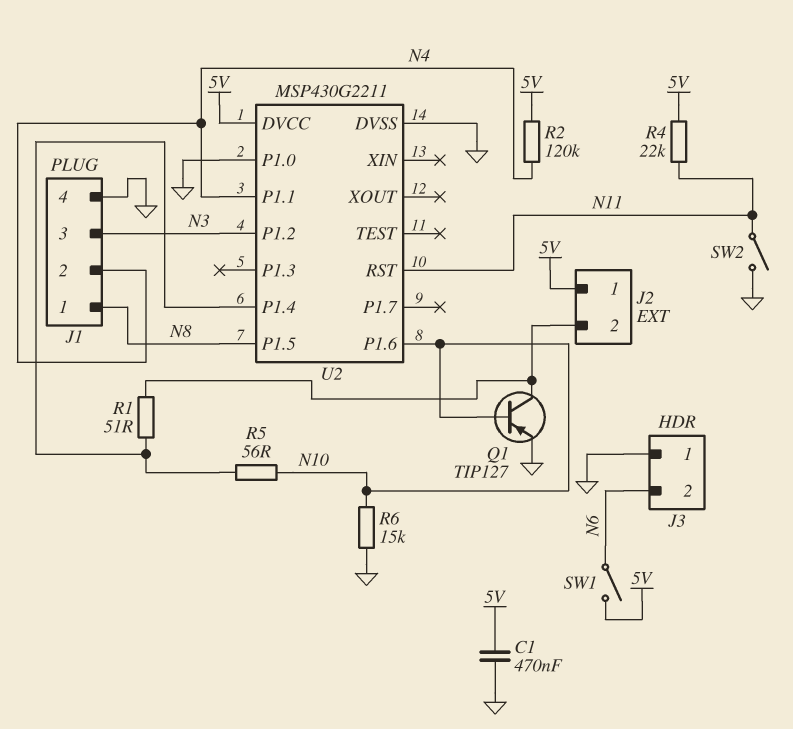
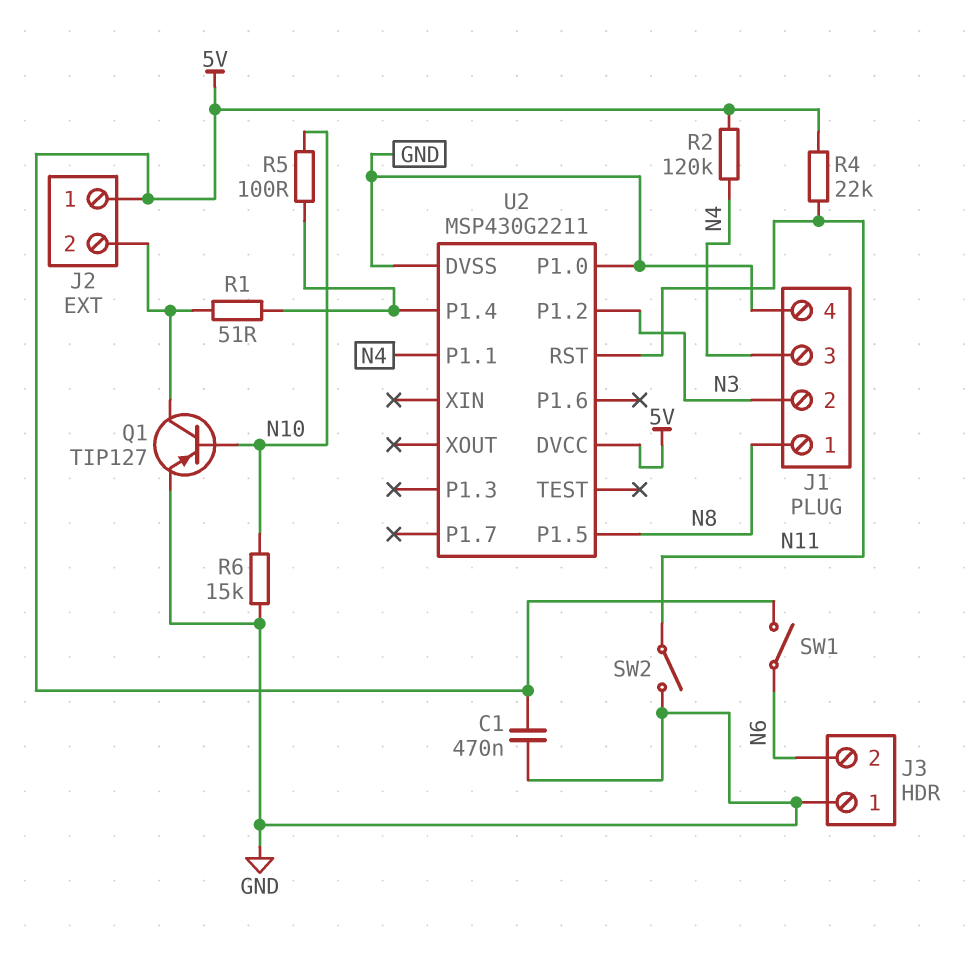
J1 pin 2: N4 -> N3
J1 pin 3: N3 -> N4
R5: 56 (N10, U2/P1.4) -> 100 (N10, U2/P1.4)
U2 pin P1.6: N10 -> none

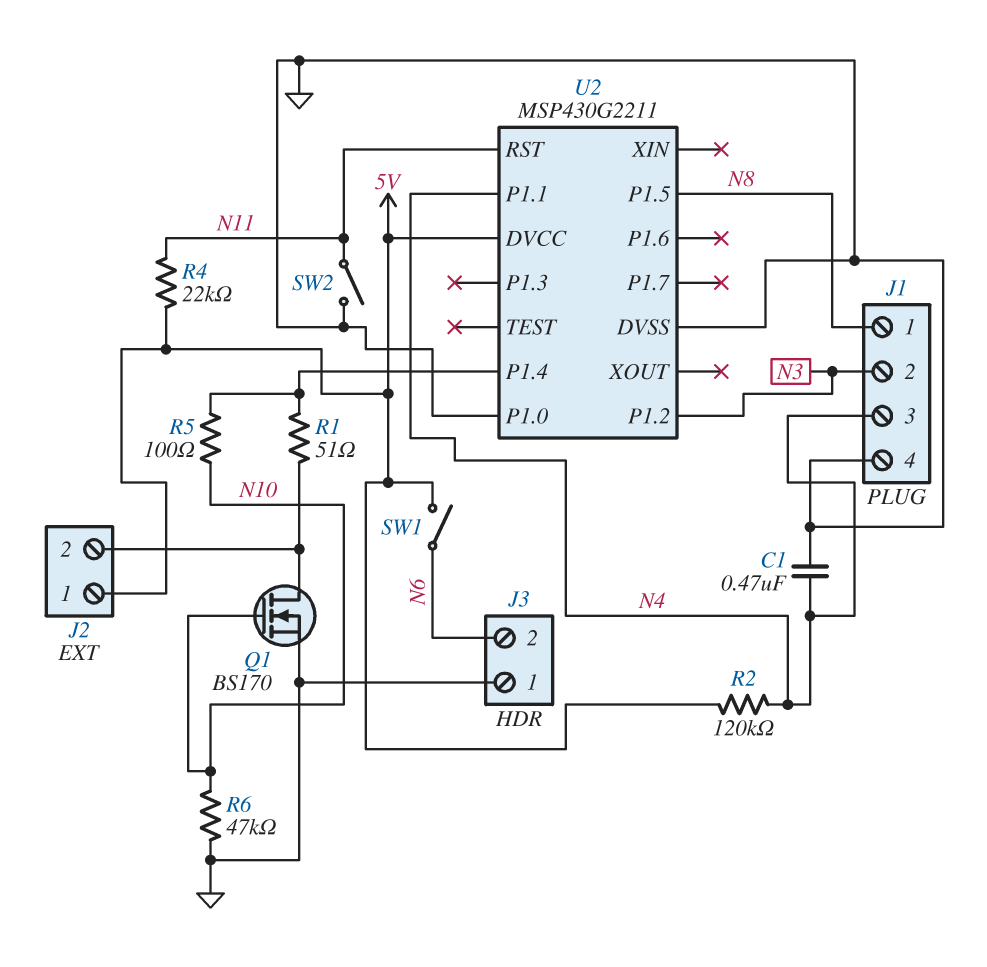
C1: 470nF (5V, GND) -> 470nF (GND, N4)
Q1: PNP TIP127 (B N10, C J2/2, E GND) -> NMOS BS170 (G N10, D J2/2, S GND)
R6: 15k (GND, N10) -> 47k (GND, N10)

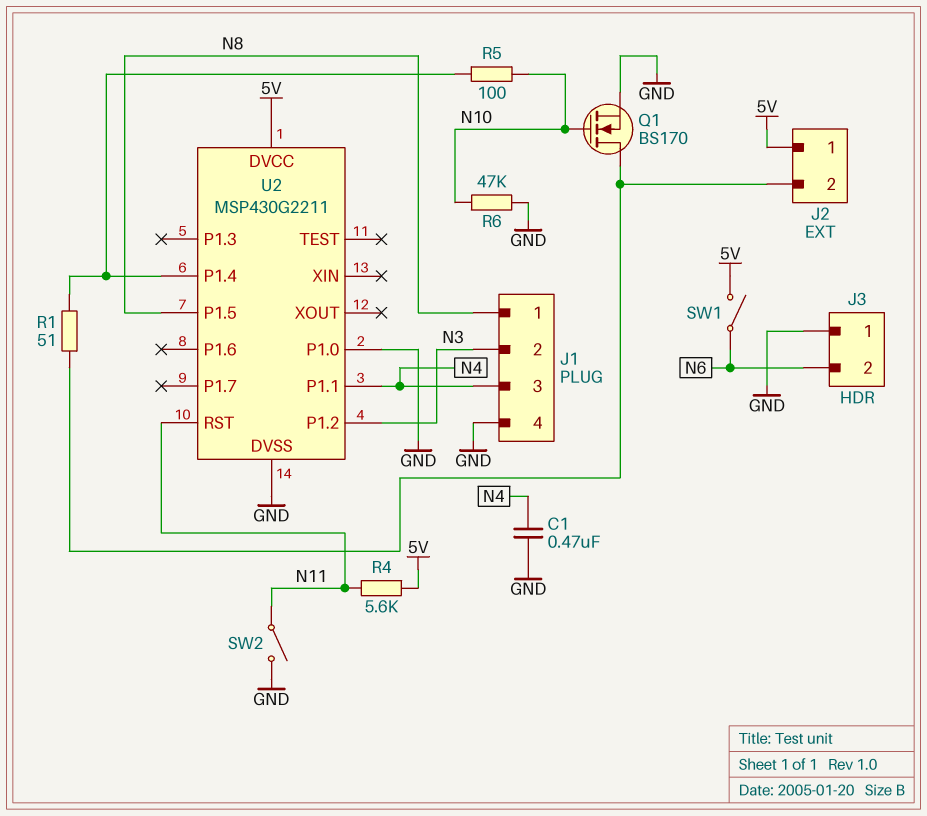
R2: 120k (5V, N4) -> none
R4: 22k (5V, N11) -> 5.6k (5V, N11)

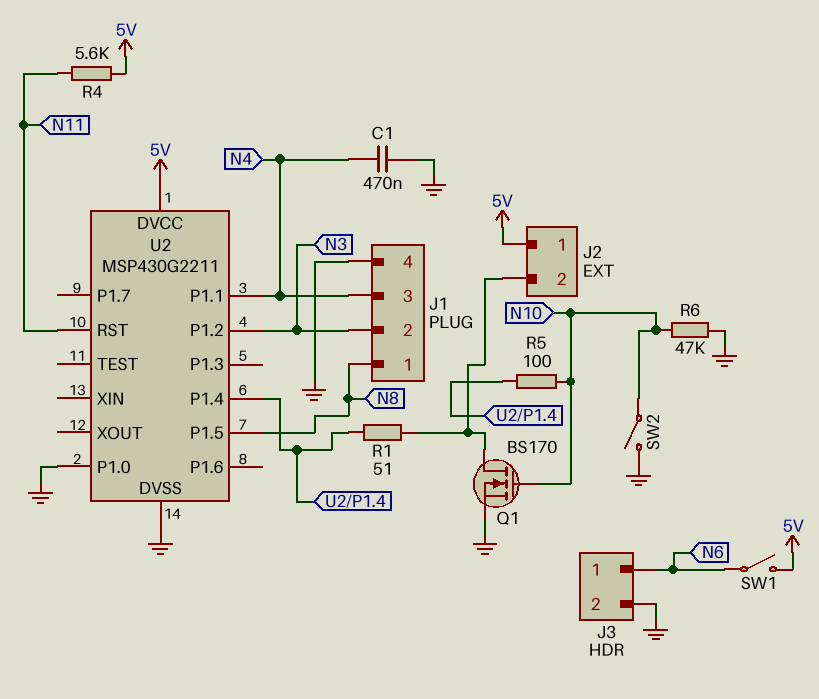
J3 pin 1: GND -> N6
J3 pin 2: N6 -> GND
SW2: switch (GND, N11) -> switch (GND, N10)

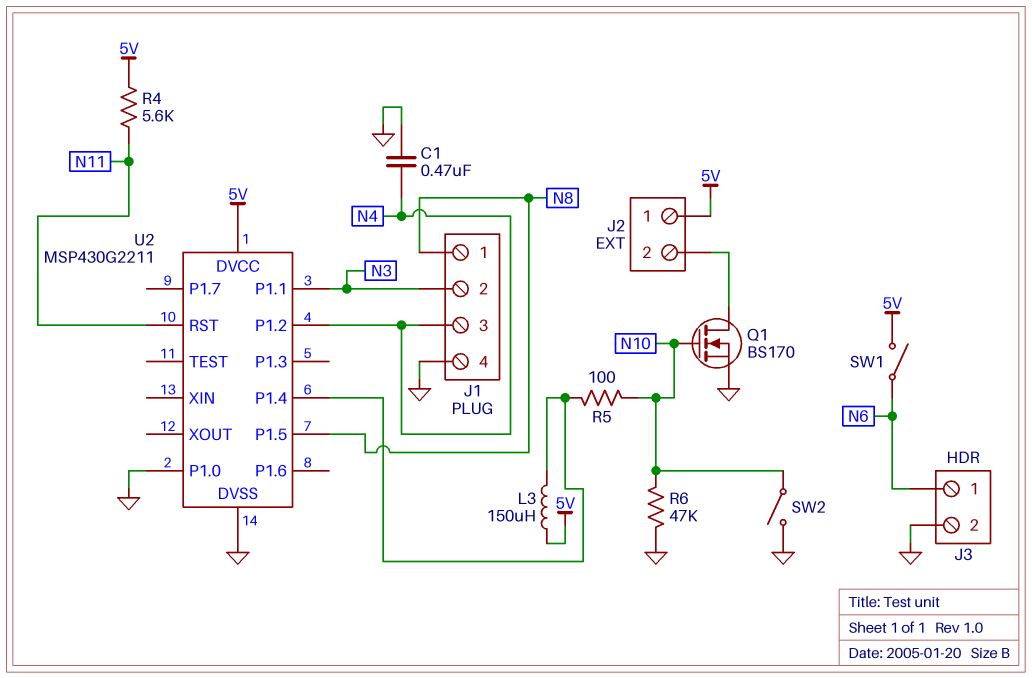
L3: none -> 150uH (5V, U2/P1.4)
R1: 51 (J2/2, U2/P1.4) -> none
U2 pin P1.1: N4 -> N3
U2 pin P1.2: N3 -> N4

